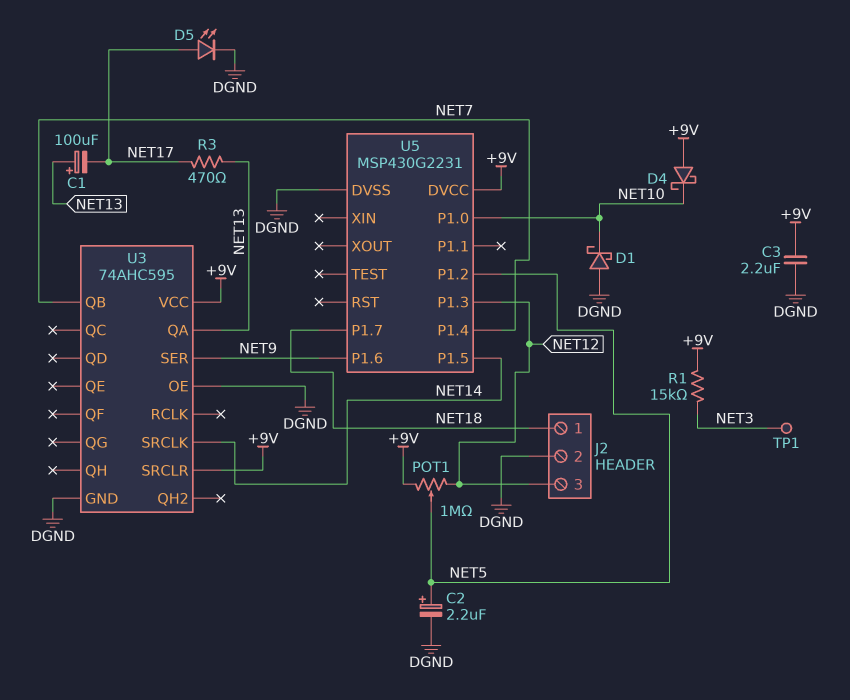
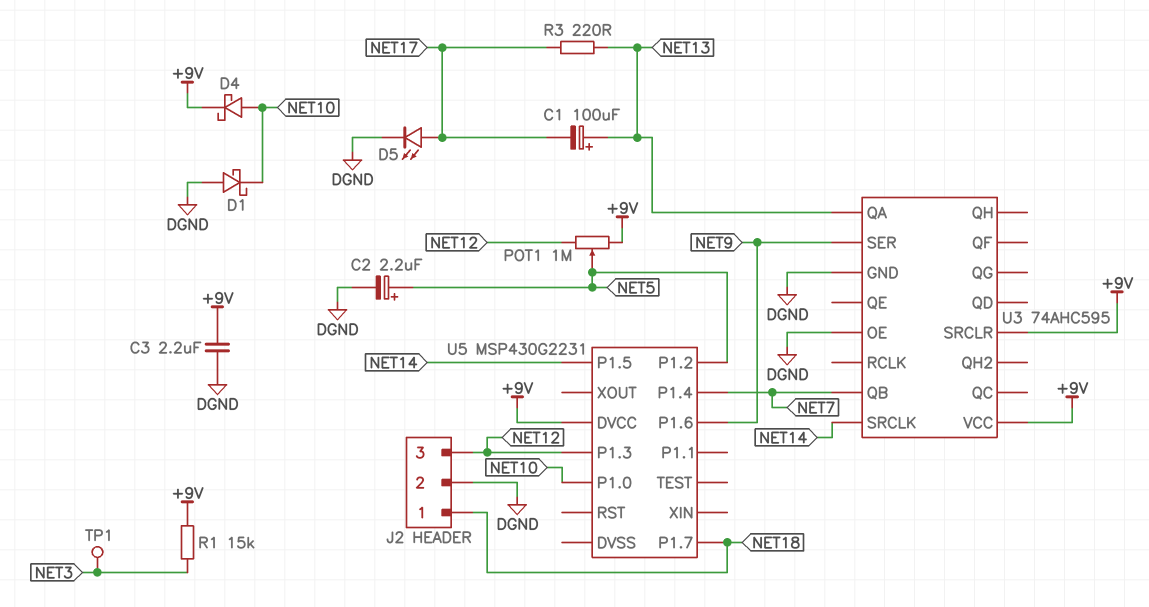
D4: schottky (A +9V, K NET10) -> schottky (A NET10, K +9V)
R3: 470 (NET13, NET17) -> 220 (NET13, NET17)
U5 pin DVSS: DGND -> none

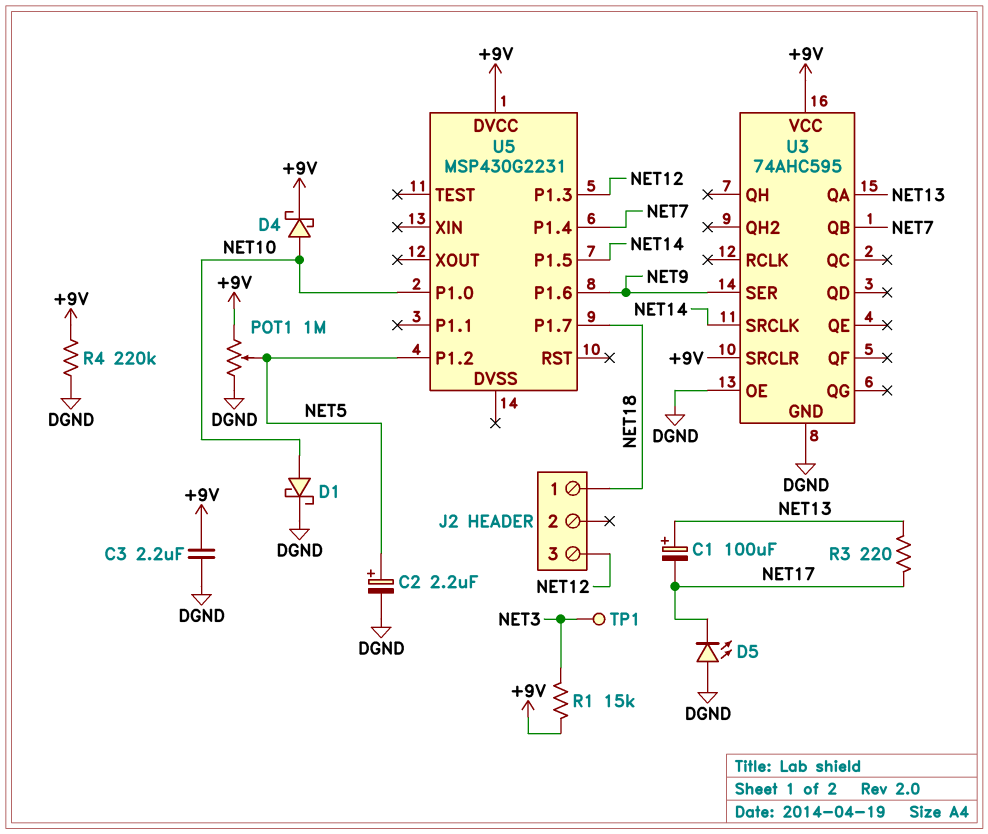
D1: schottky (A DGND, K NET10) -> schottky (A NET10, K DGND)
D5: LED (A NET17, K DGND) -> LED (A DGND, K NET17)
J2 pin 2: DGND -> none
POT1: 1M (+9V, NET12, wiper NET5) -> 1M (+9V, DGND, wiper NET5)
R4: none -> 220k (+9V, DGND)

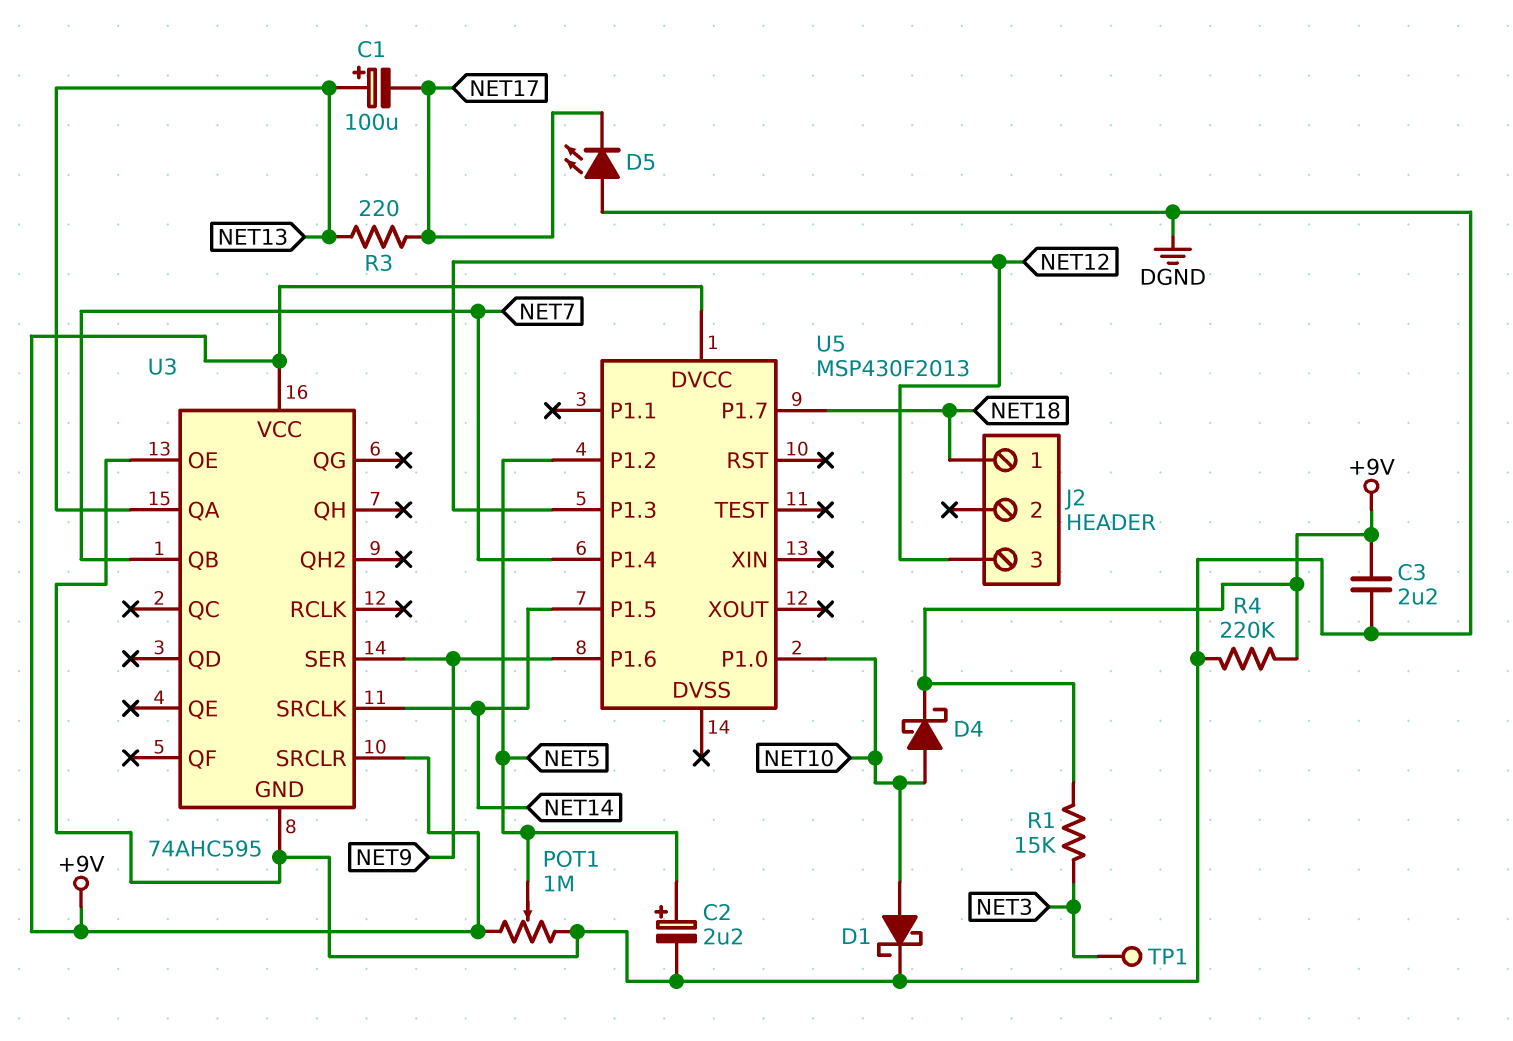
U5: MSP430G2231 -> MSP430F2013

